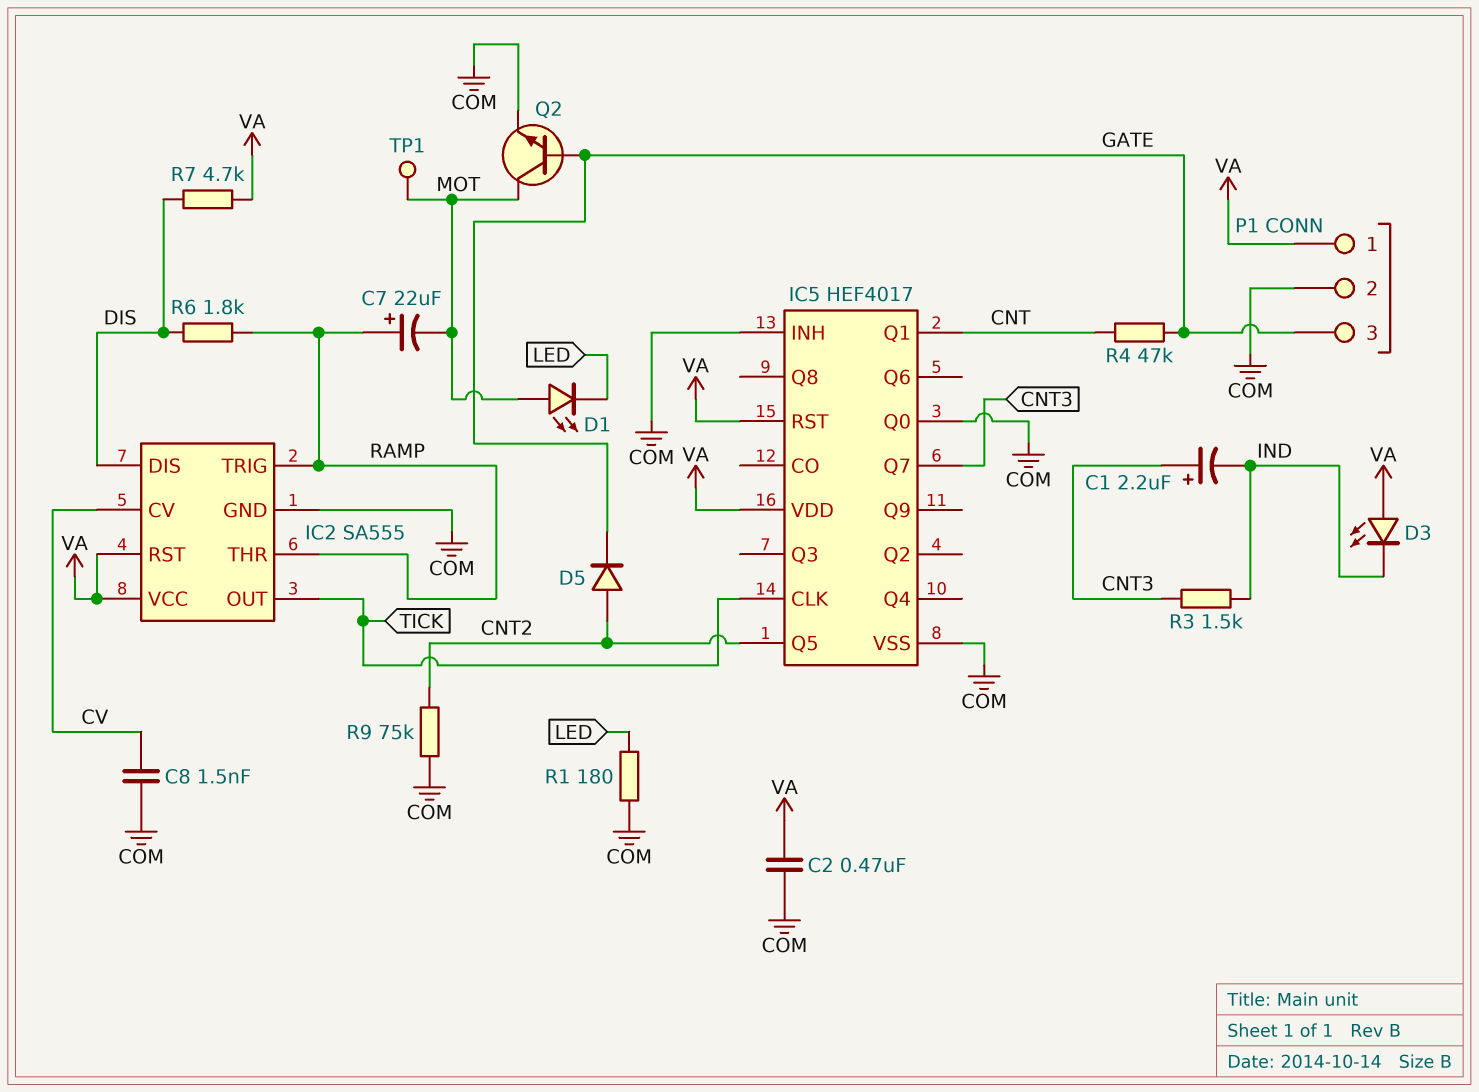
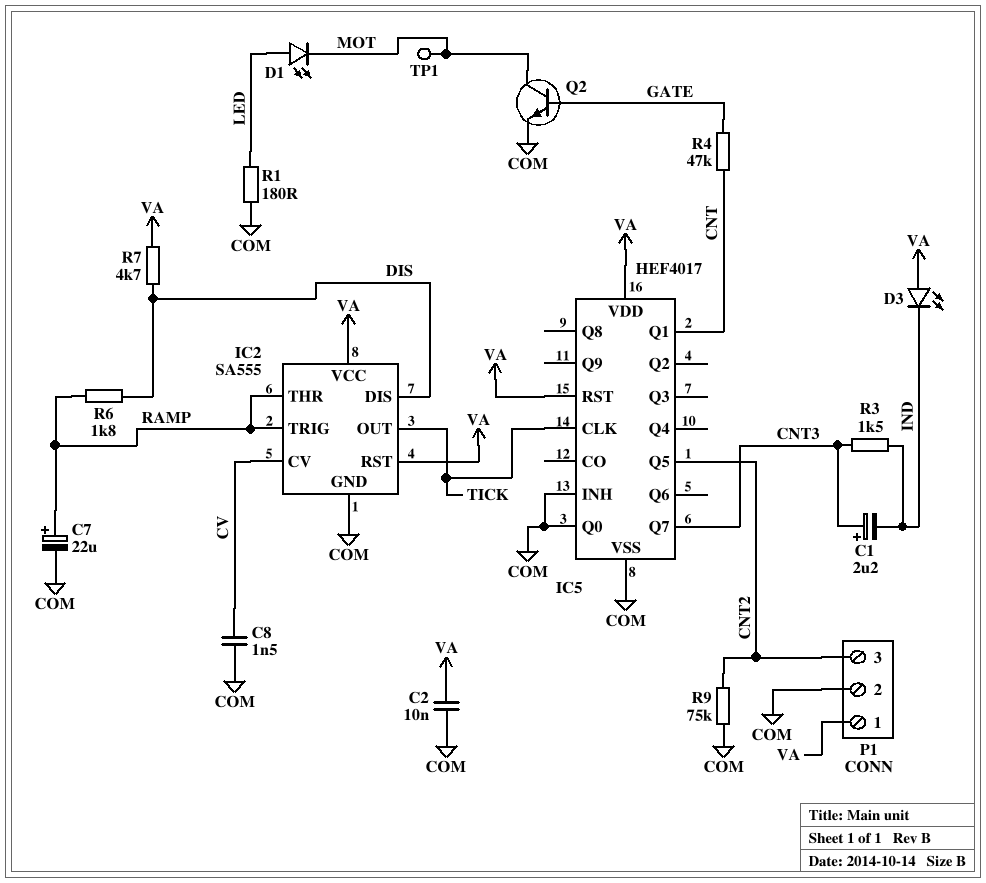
C2: 470nF (COM, VA) -> 10nF (COM, VA)
C7: 22uF (plus RAMP, minus MOT) -> 22uF (plus RAMP, minus COM)
D1: LED (A MOT, K LED) -> LED (A LED, K MOT)
D5: diode (A CNT2, K GATE) -> none
P1 pin 3: GATE -> CNT2

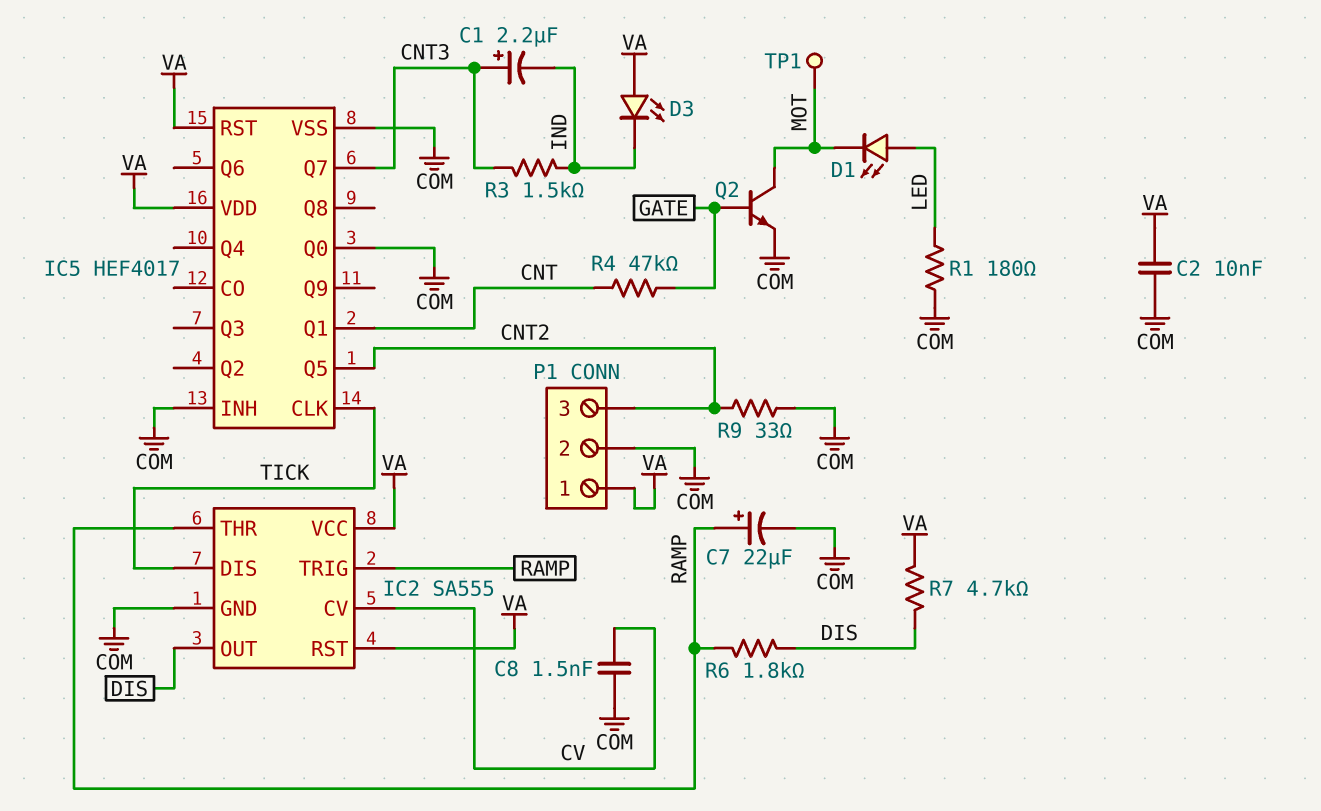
IC2 pin DIS: DIS -> TICK
IC2 pin OUT: TICK -> DIS
R9: 75k (CNT2, COM) -> 33 (CNT2, COM)

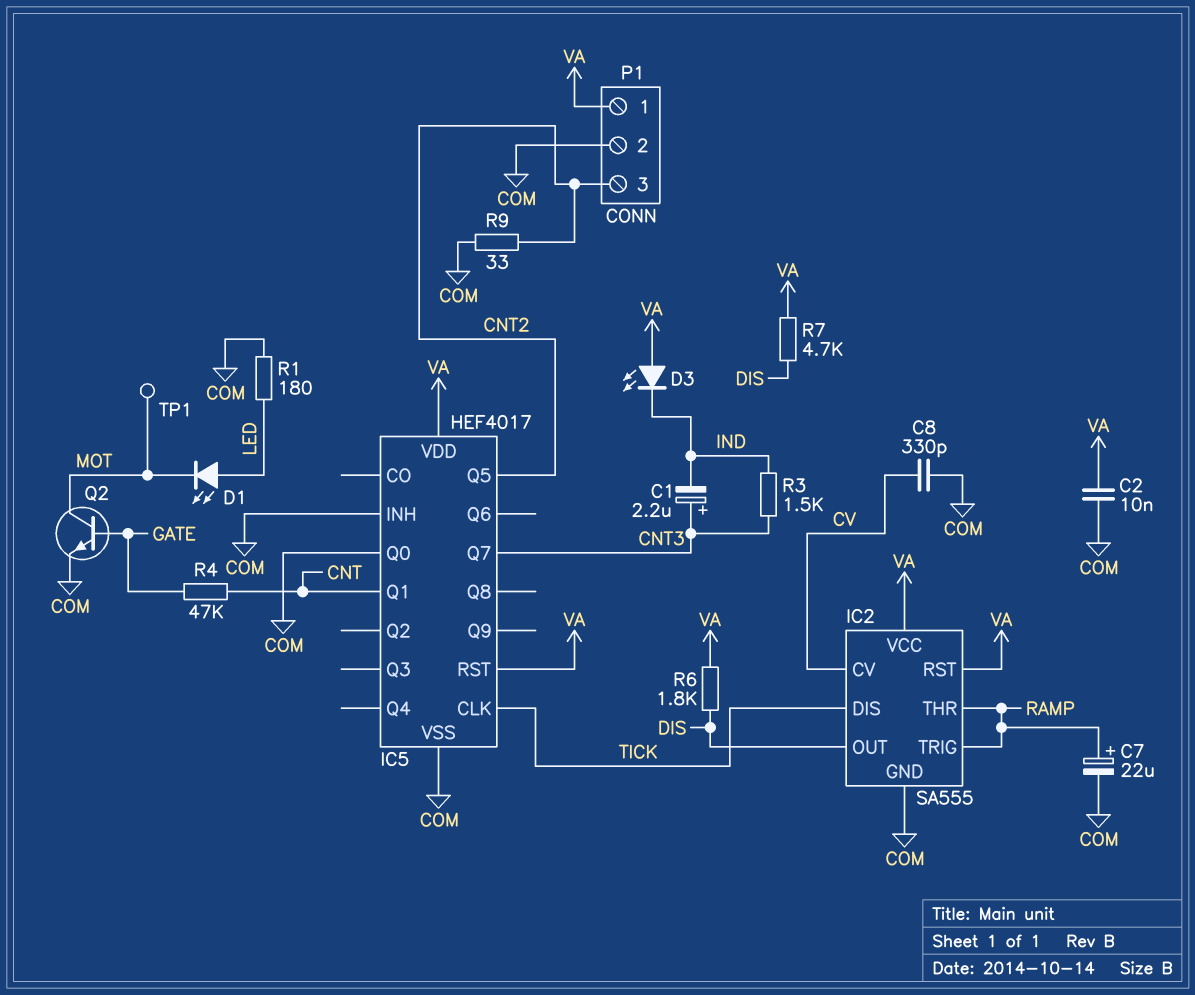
C8: 1.5nF (COM, CV) -> 330pF (COM, CV)
R6: 1.8k (DIS, RAMP) -> 1.8k (DIS, VA)

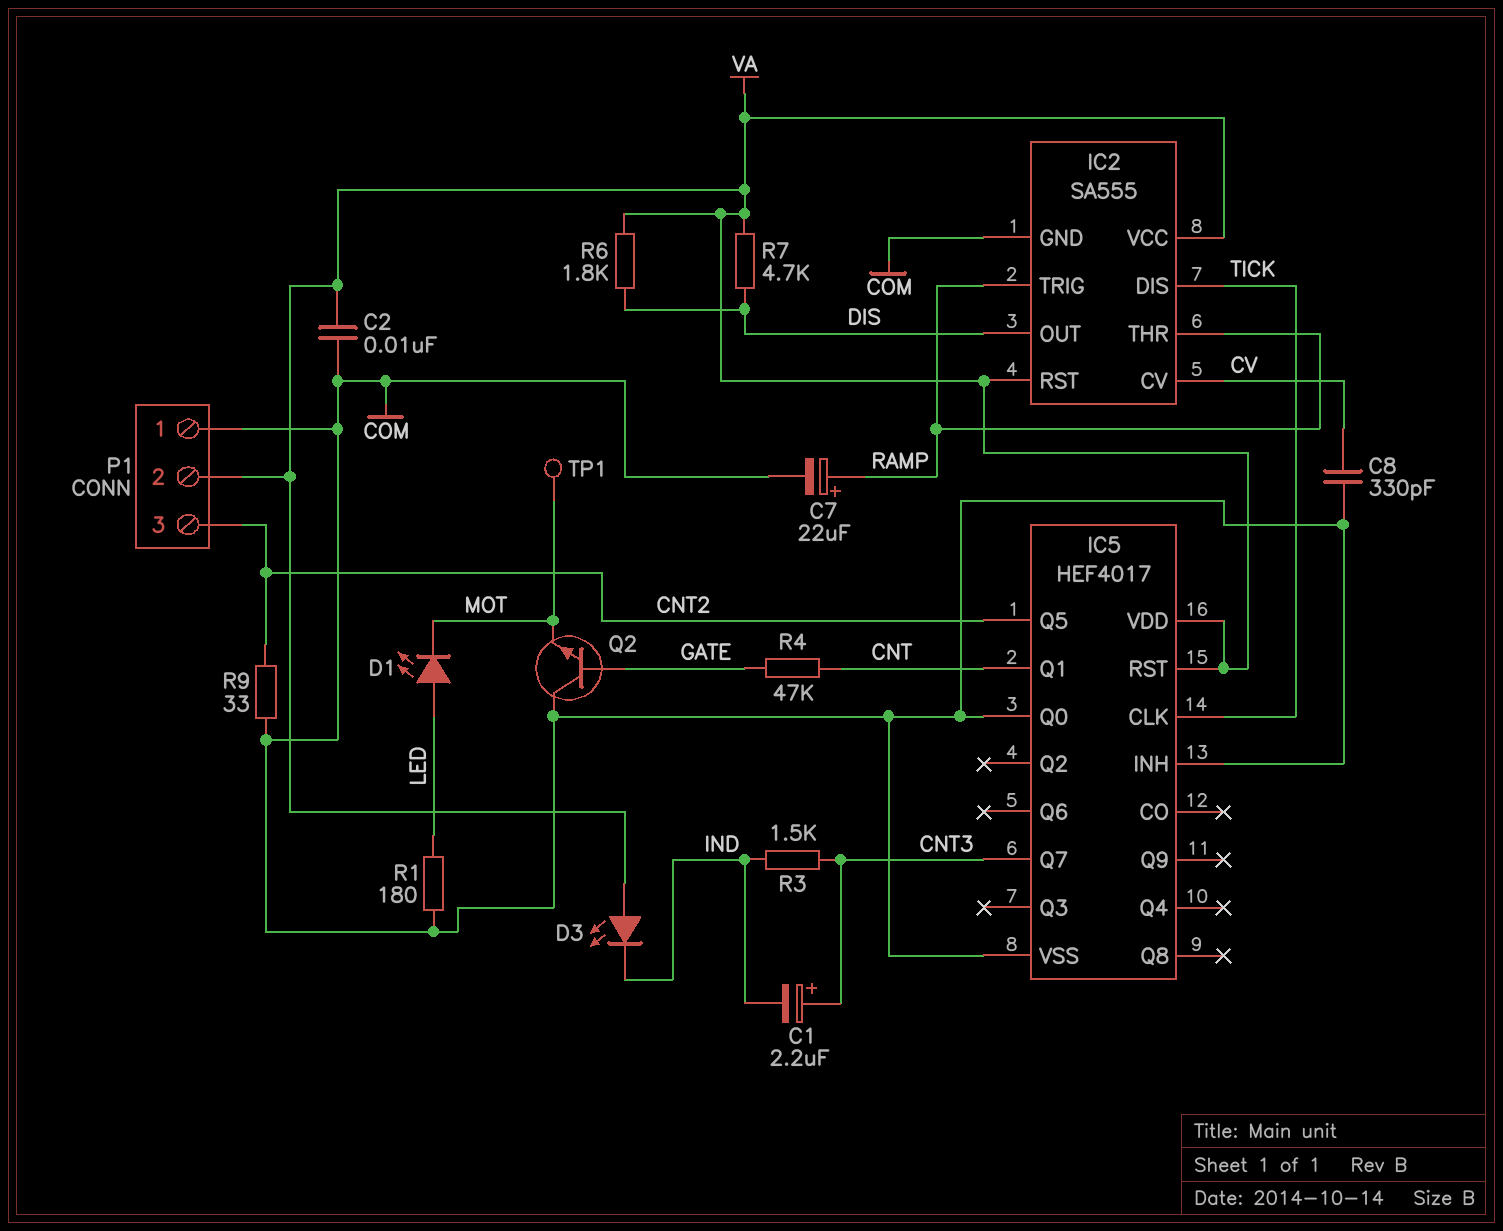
P1 pin 1: VA -> COM
P1 pin 2: COM -> VA
Q2: NPN (B GATE, C MOT, E COM) -> NPN (B GATE, C COM, E MOT)

